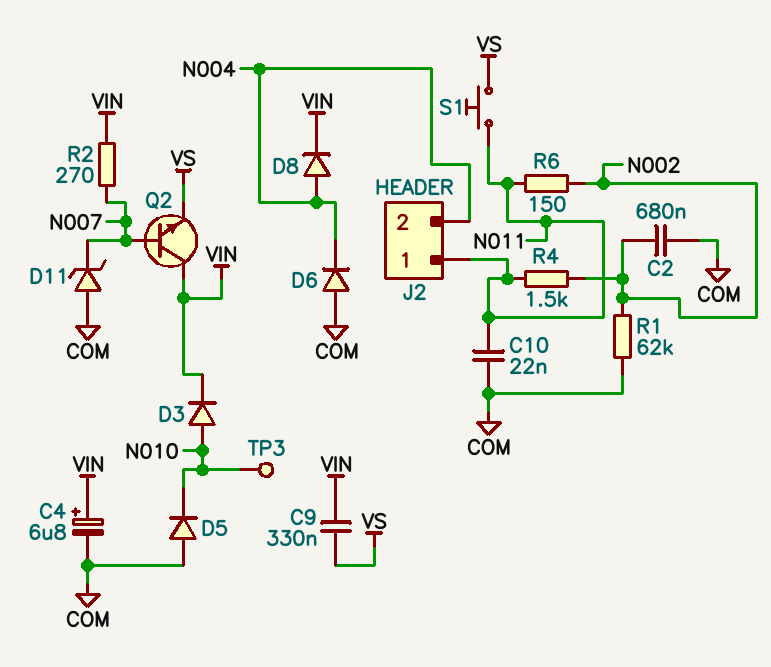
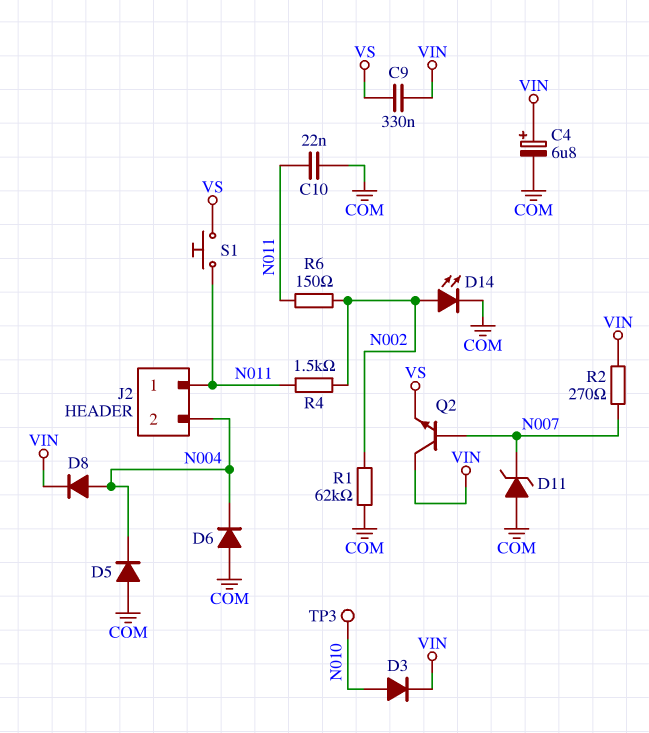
C2: 680nF (COM, N002) -> none
D5: diode (A COM, K N010) -> diode (A COM, K N004)
D14: none -> LED (A N002, K COM)

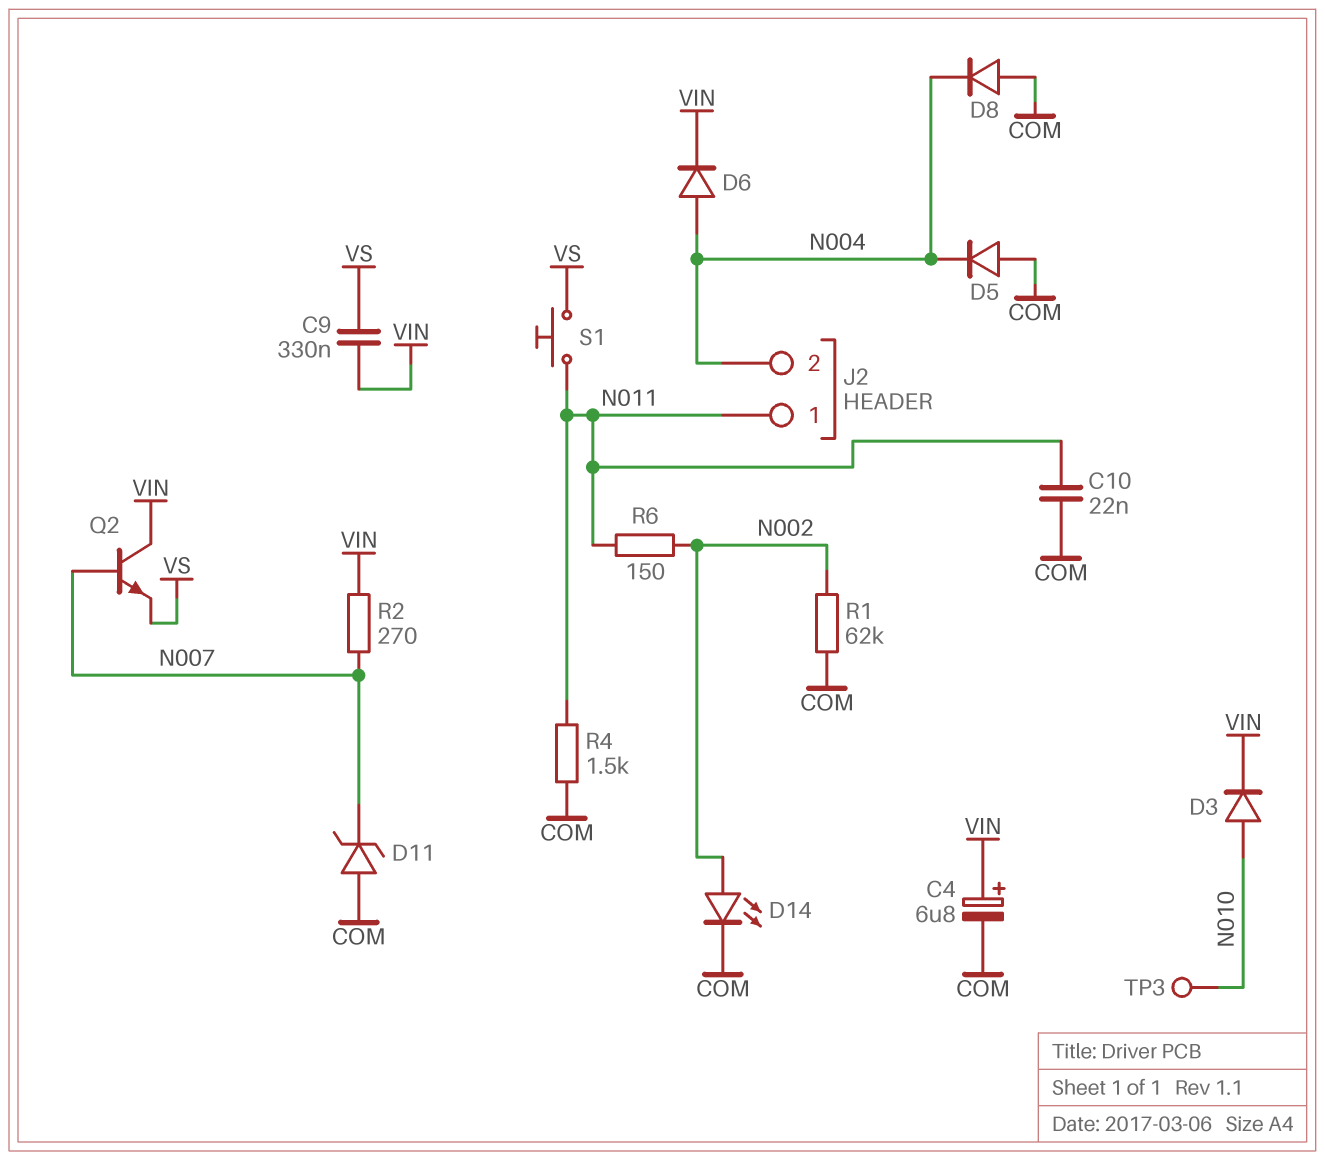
D6: diode (A COM, K N004) -> diode (A N004, K VIN)
D8: diode (A N004, K VIN) -> diode (A COM, K N004)
R4: 1.5k (N002, N011) -> 1.5k (COM, N011)

